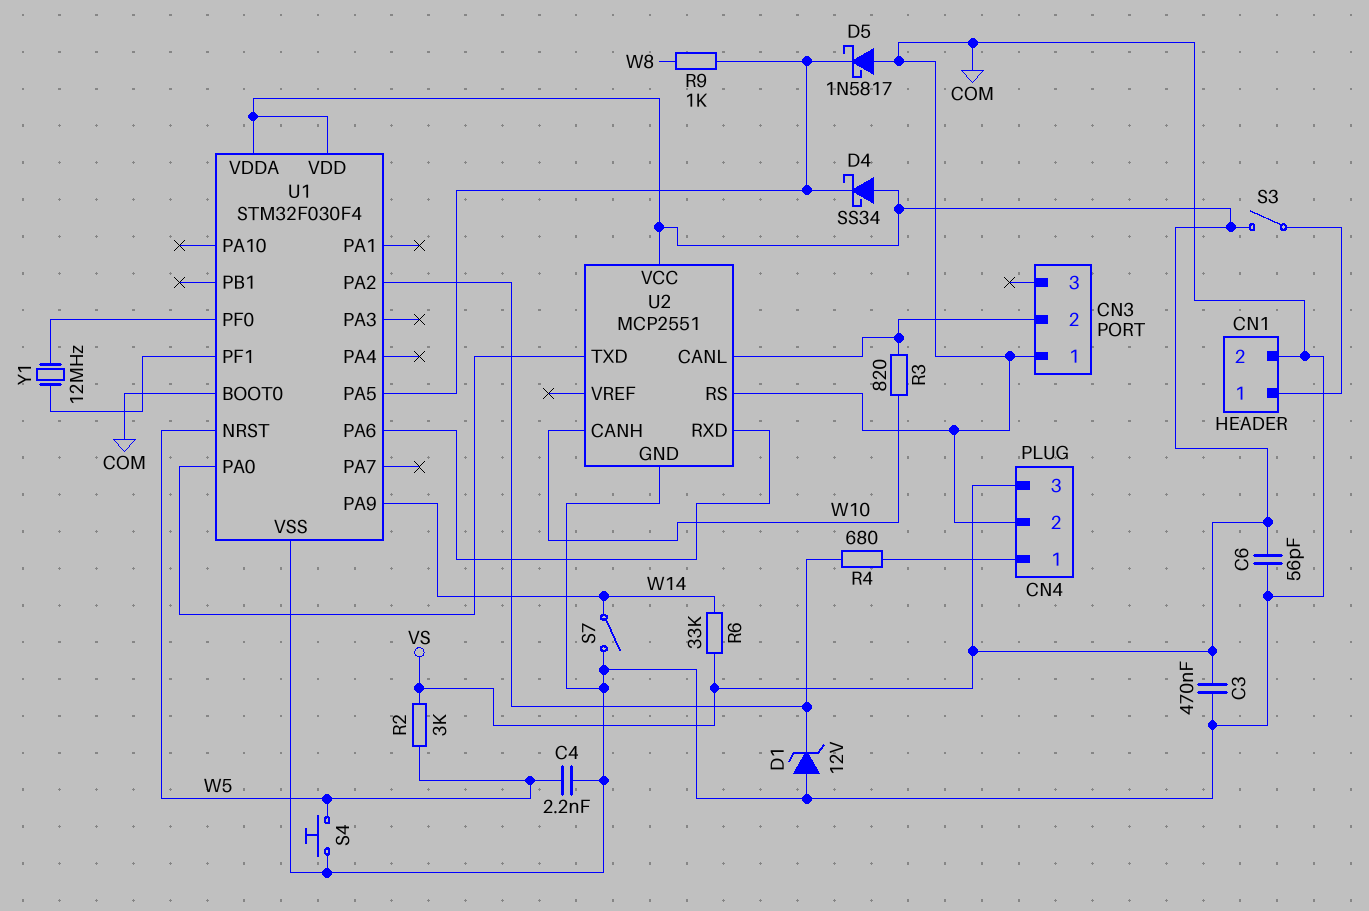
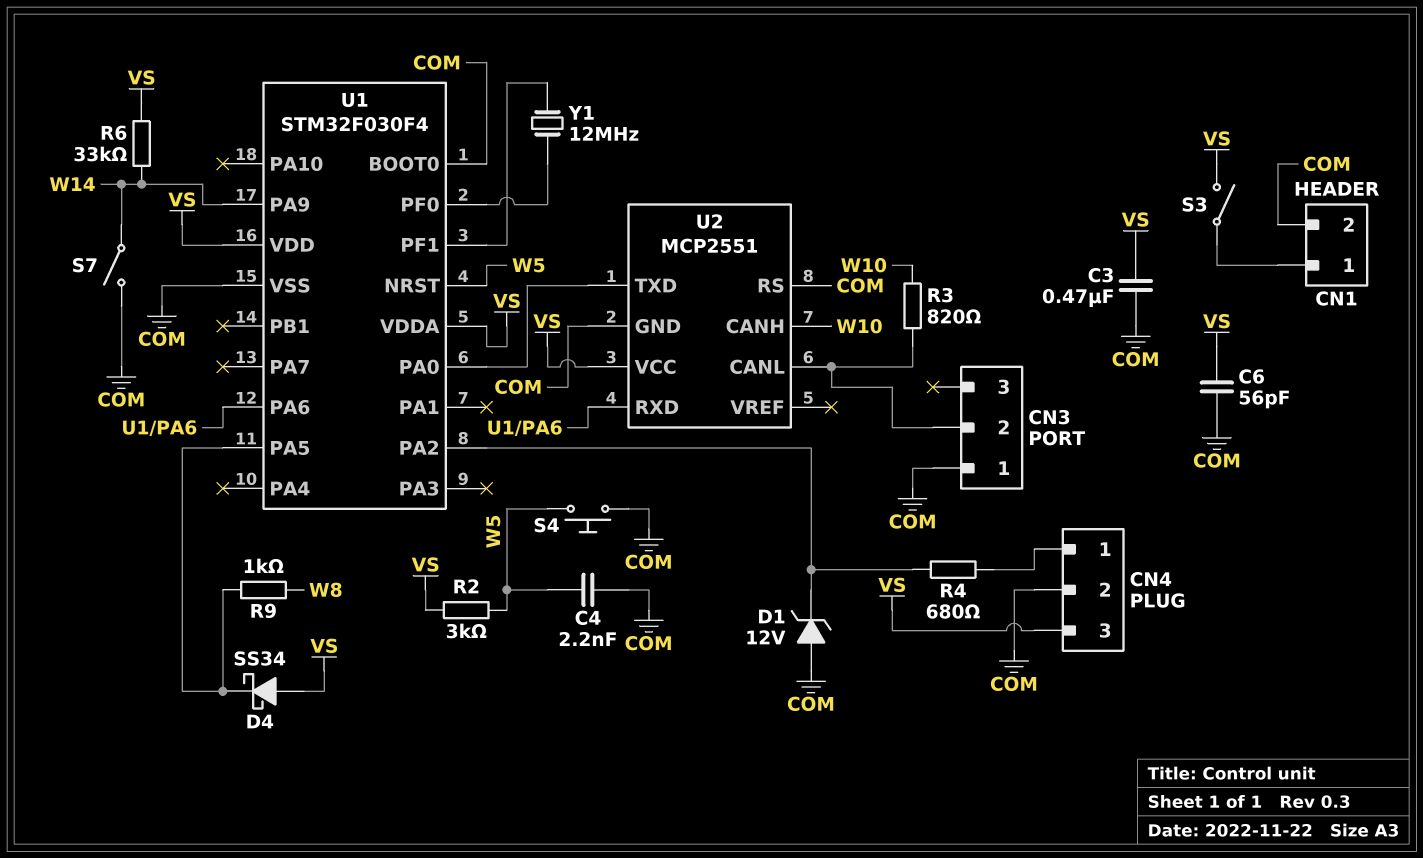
D5: schottky 1N5817 (A COM, K U1/PA5) -> none

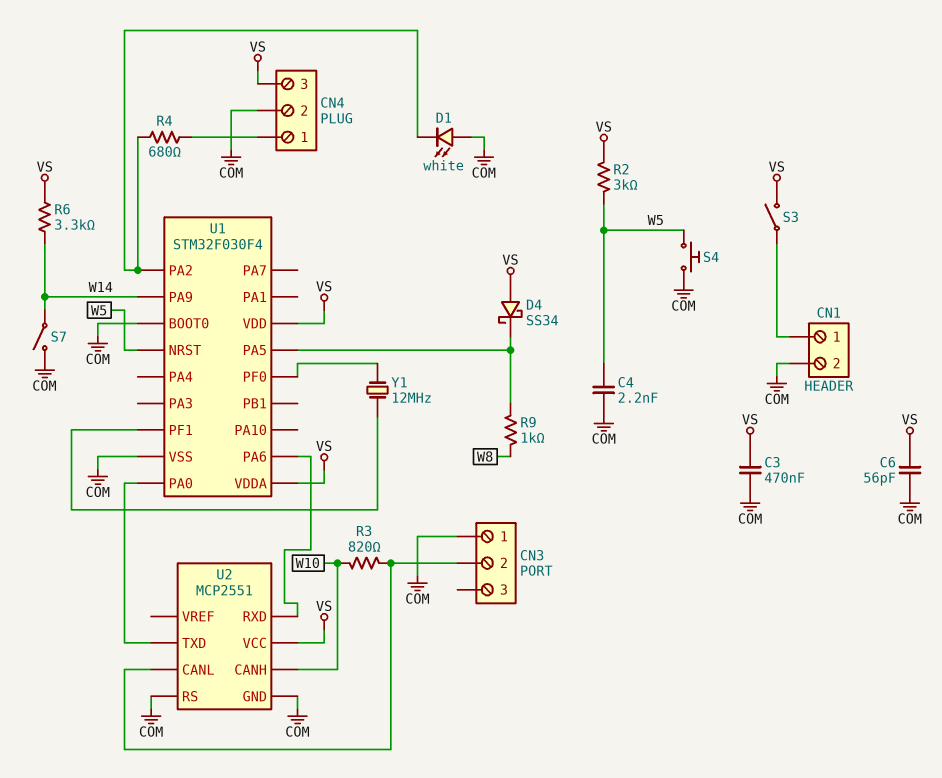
D1: zener 12V (A COM, K U1/PA2) -> LED white (A COM, K U1/PA2)
R6: 33k (VS, W14) -> 3.3k (VS, W14)

